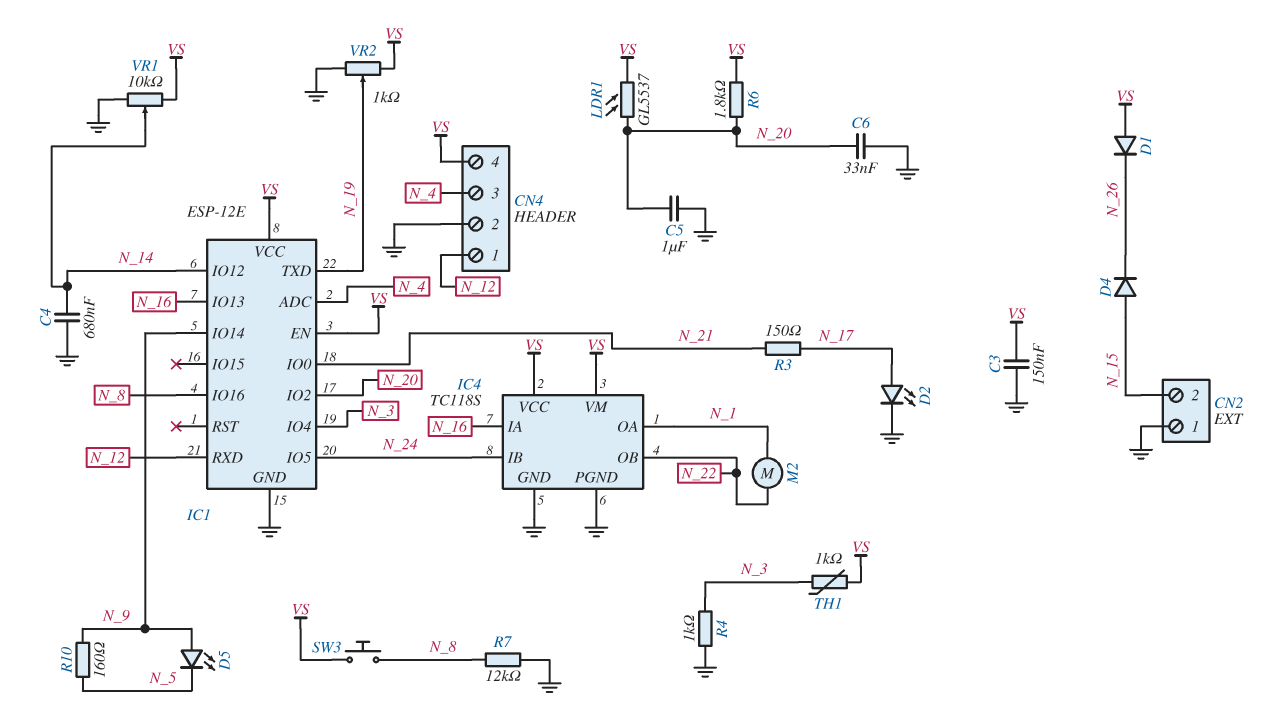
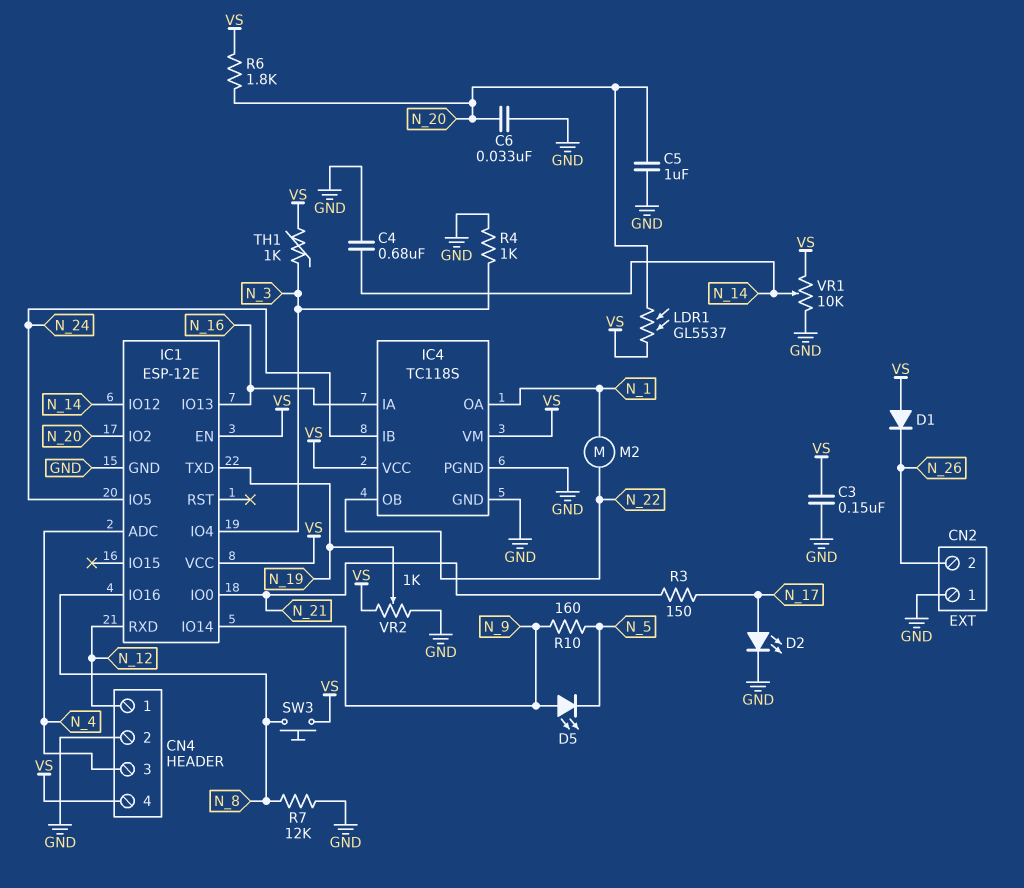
CN2 pin 2: N_15 -> N_26
D4: diode (A N_15, K N_26) -> none

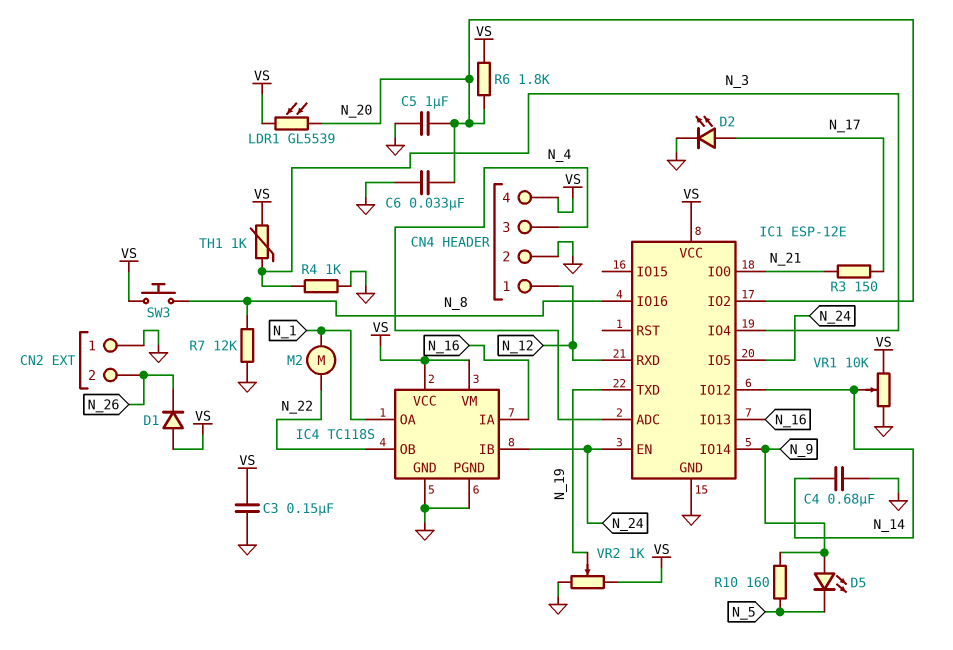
IC1 pin EN: VS -> N_24
LDR1: GL5537 (N_20, VS) -> GL5539 (N_20, VS)

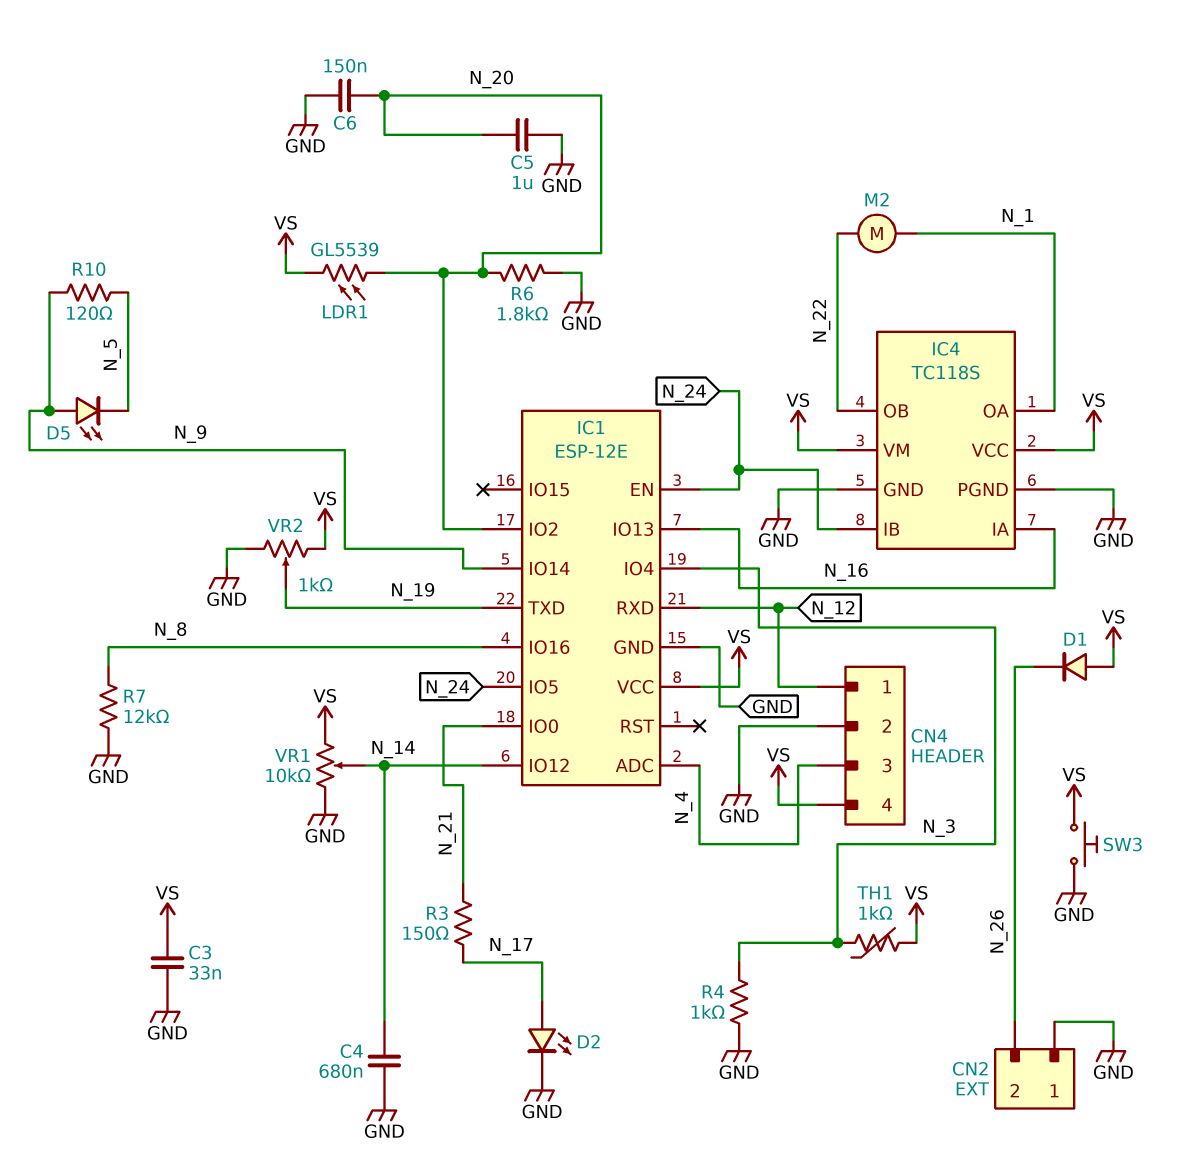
C3: 150nF (GND, VS) -> 33nF (GND, VS)
C6: 33nF (GND, N_20) -> 150nF (GND, N_20)
R6: 1.8k (N_20, VS) -> 1.8k (GND, N_20)
R10: 160 (N_5, N_9) -> 120 (N_5, N_9)
SW3: button (N_8, VS) -> button (GND, VS)

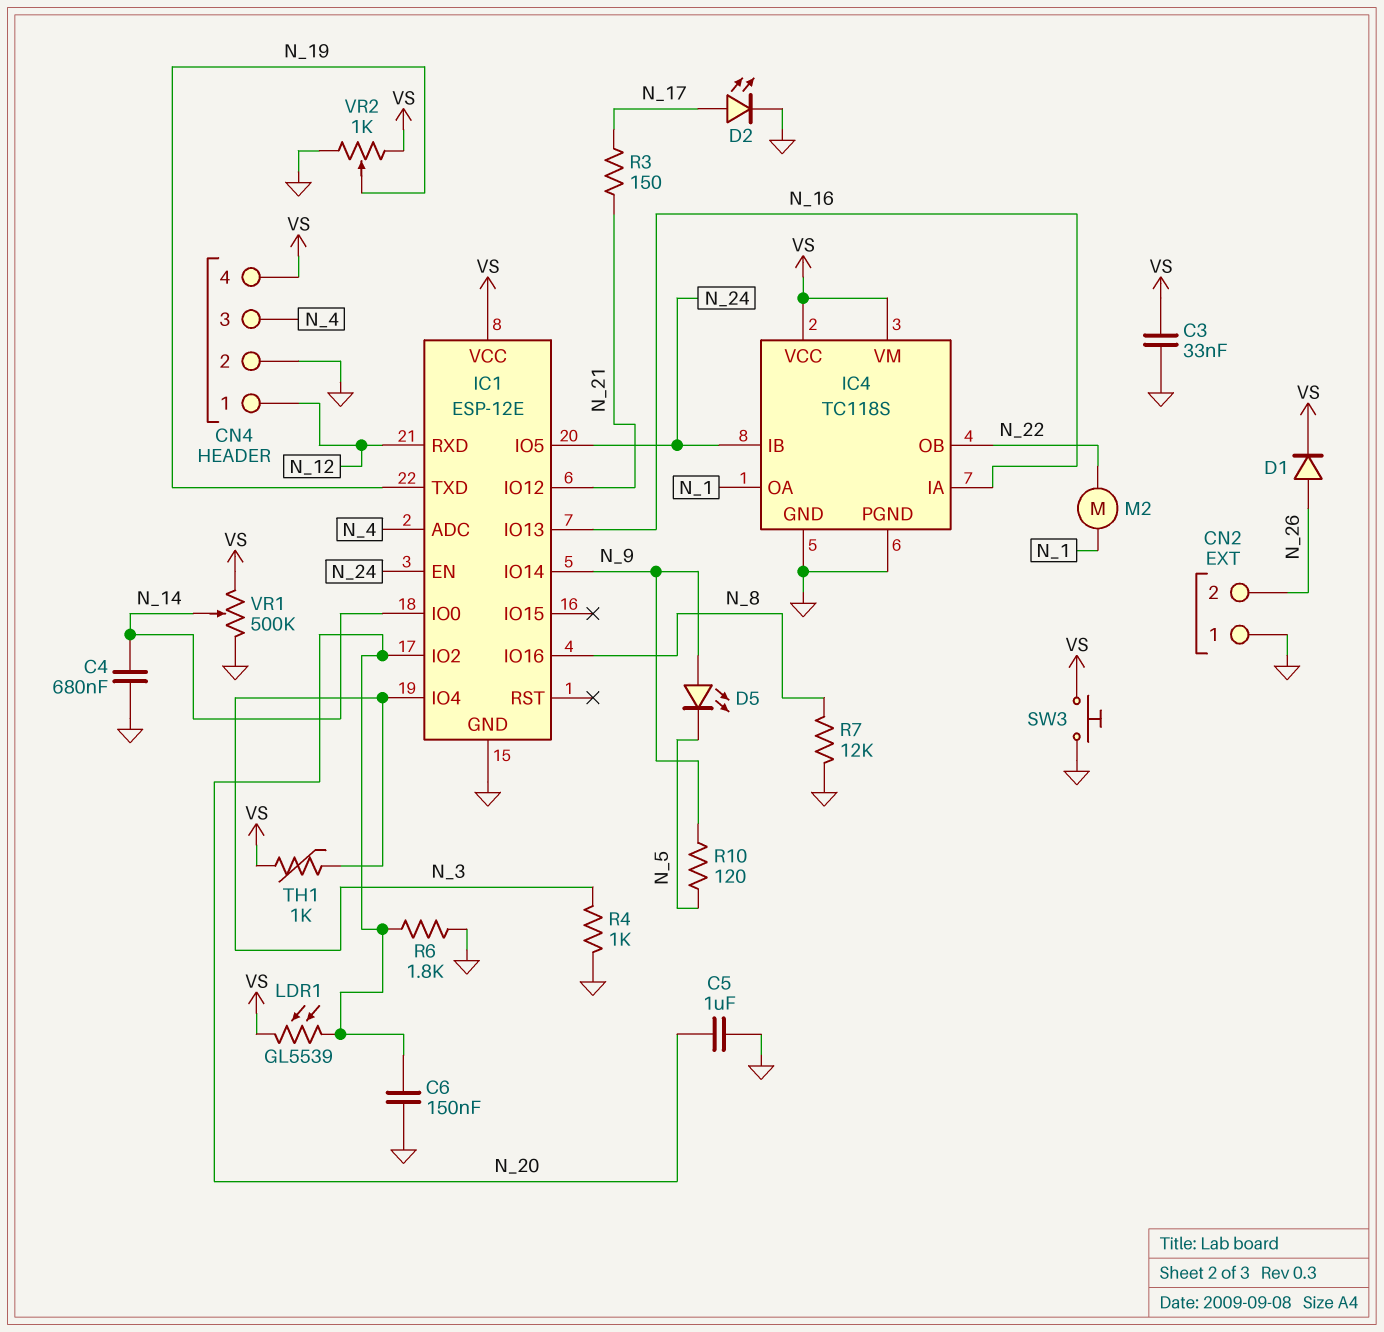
D1: diode (A VS, K N_26) -> diode (A N_26, K VS)
IC1 pin IO0: N_21 -> N_14
IC1 pin IO12: N_14 -> N_21
VR1: 10k (GND, VS, wiper N_14) -> 500k (GND, VS, wiper N_14)

